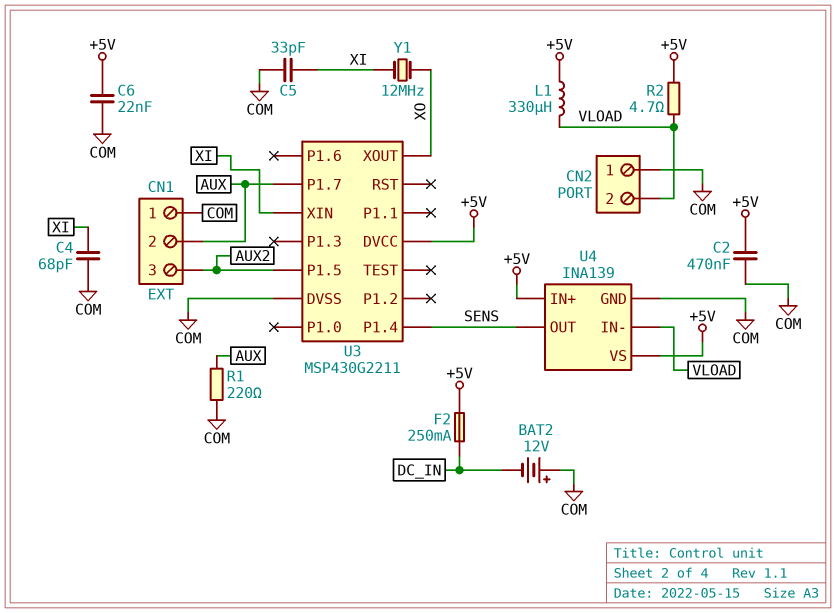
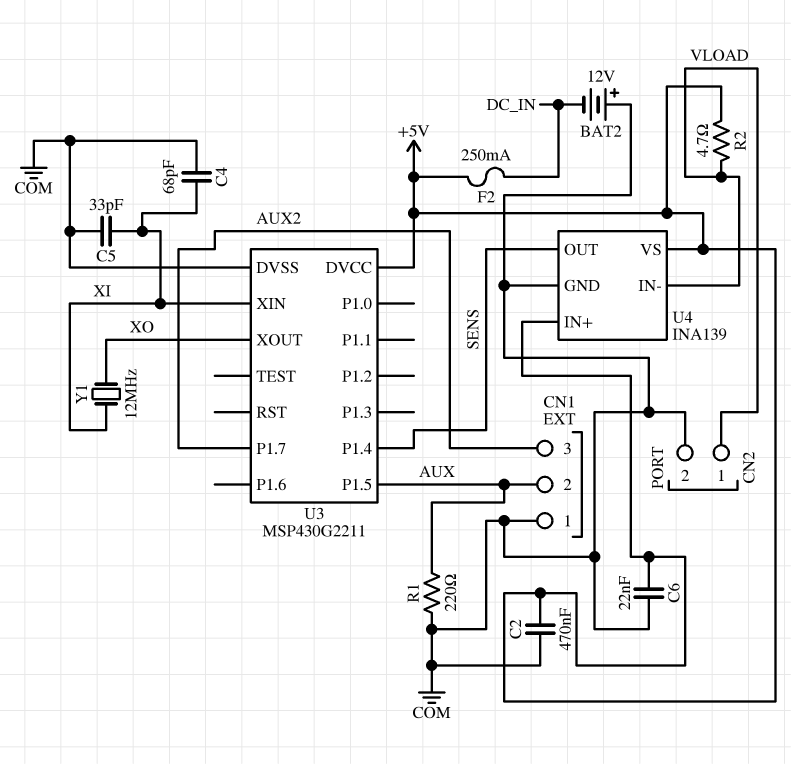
CN2 pin 1: COM -> VLOAD
CN2 pin 2: VLOAD -> COM
L1: 330uH (+5V, VLOAD) -> none
U3 pin P1.5: AUX2 -> AUX
U3 pin P1.7: AUX -> AUX2

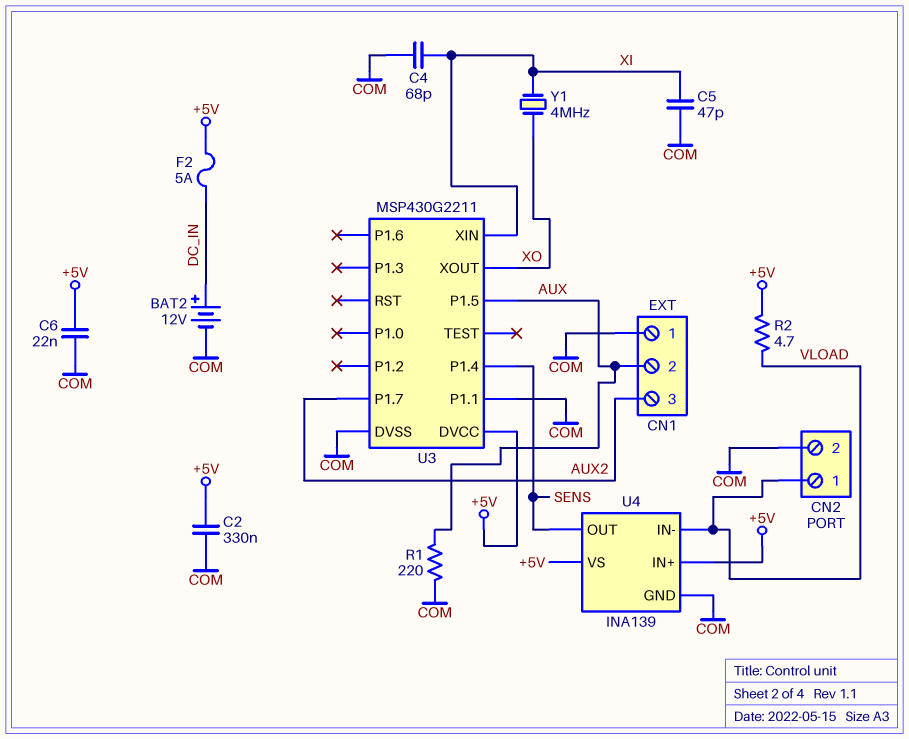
BAT2: 12V (plus COM, minus DC_IN) -> 12V (plus DC_IN, minus COM)
C2: 470nF (+5V, COM) -> 330nF (+5V, COM)
C5: 33pF (COM, XI) -> 47pF (COM, XI)
F2: 250mA (+5V, DC_IN) -> 5A (+5V, DC_IN)
U3 pin P1.1: none -> COM
Y1: 12MHz (XI, XO) -> 4MHz (XI, XO)

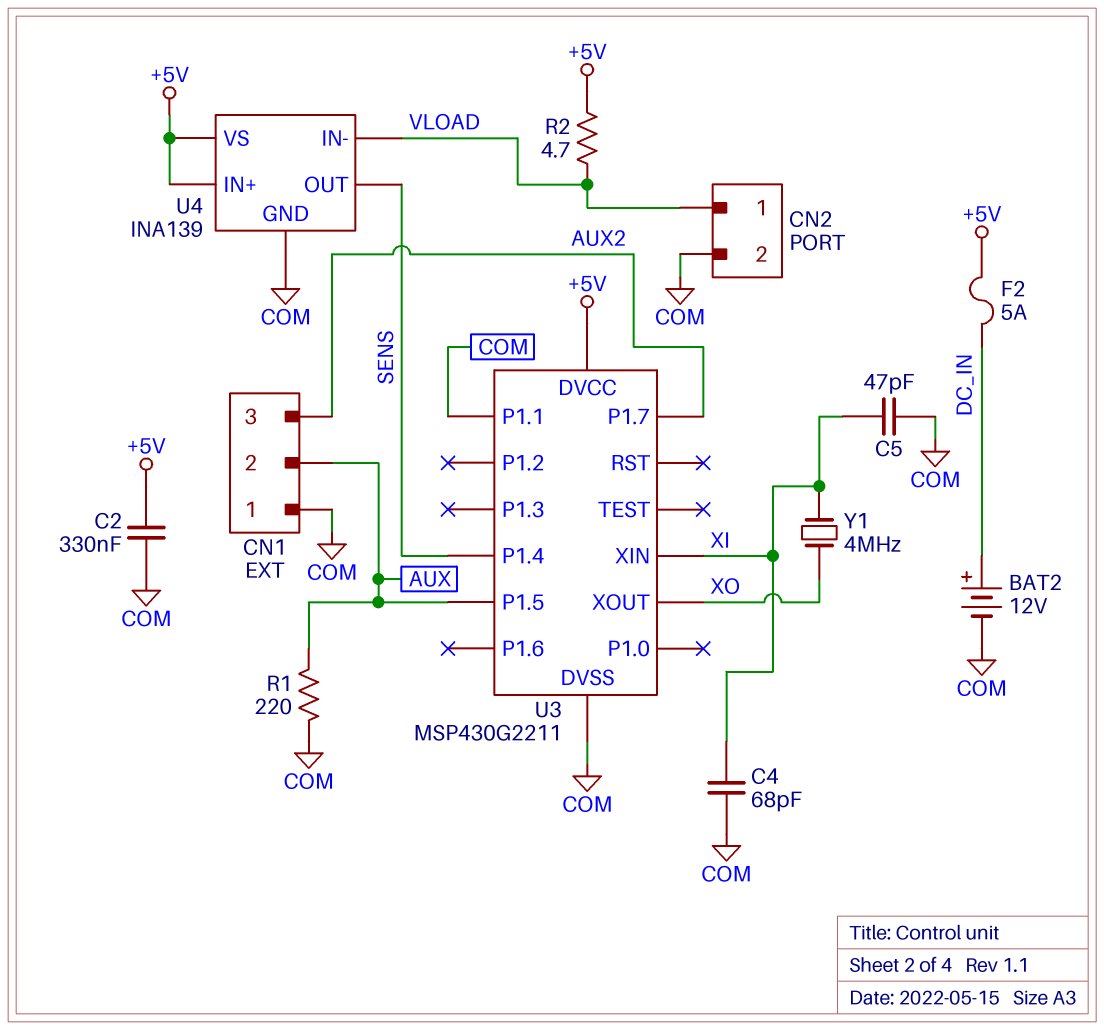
C6: 22nF (+5V, COM) -> none

